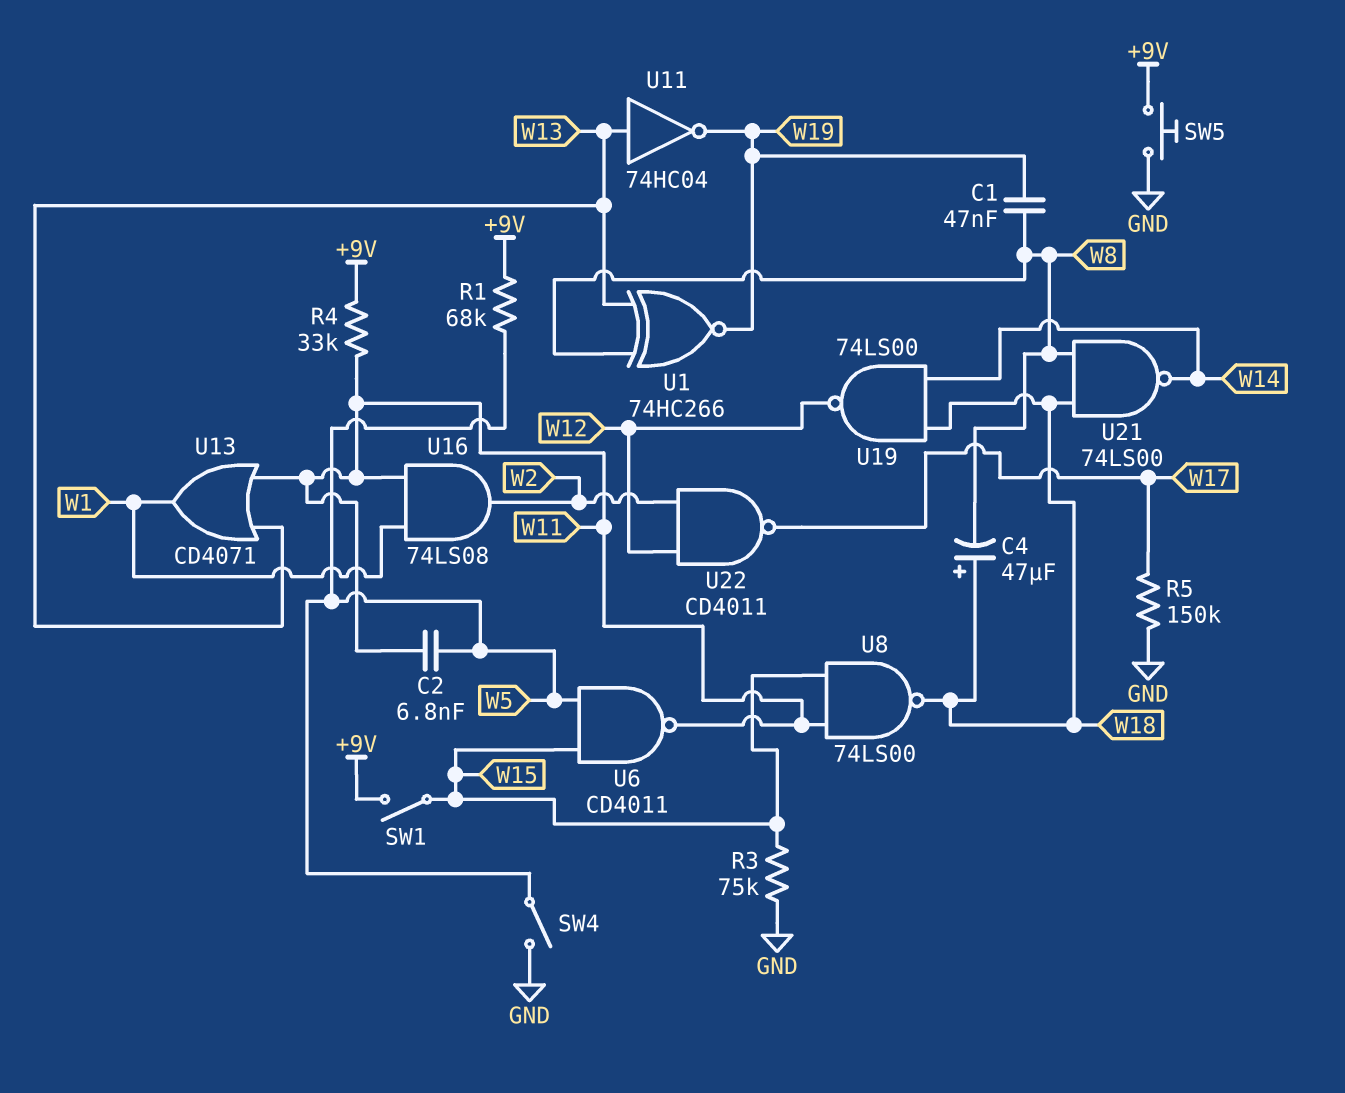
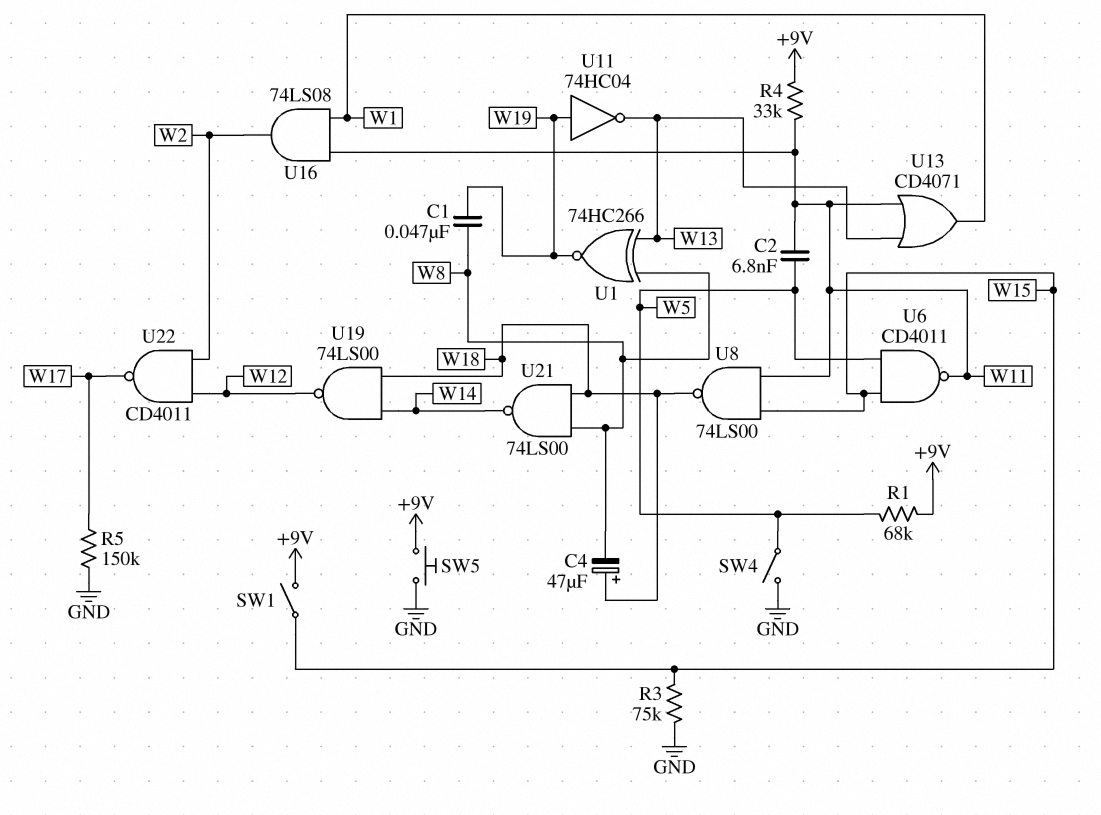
U11: NOT 74HC04 (in W13, out W19) -> NOT 74HC04 (in W19, out W13)

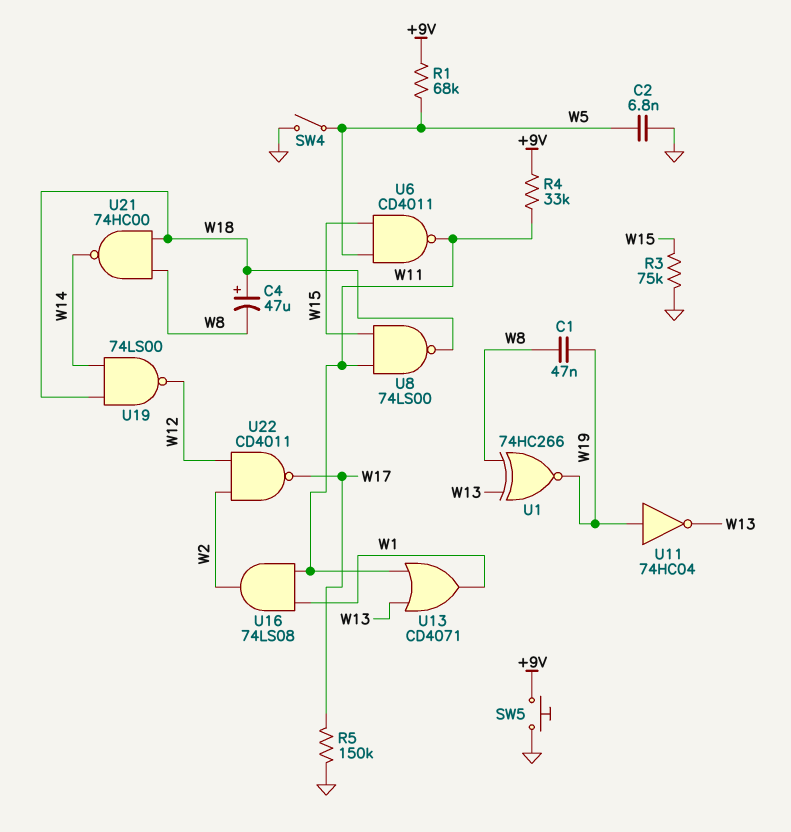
C2: 6.8nF (W5, W11) -> 6.8nF (GND, W5)
SW1: switch (+9V, W15) -> none
U21: NAND 74LS00 (in W8, in W18, out W14) -> NAND 74HC00 (in W8, in W18, out W14)

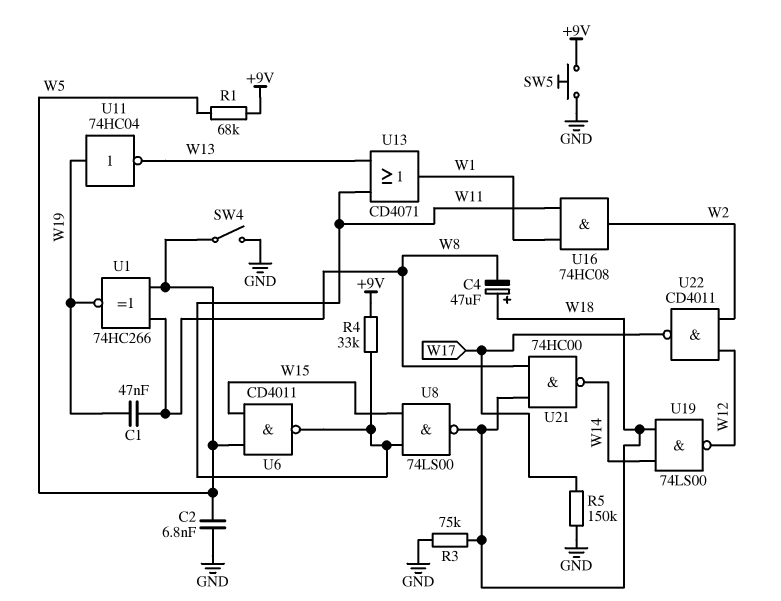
R3: 75k (GND, W15) -> 75k (GND, W18)
U1: XNOR 74HC266 (in W8, in W13, out W19) -> XNOR 74HC266 (in W5, in W8, out W19)
U16: AND 74LS08 (in W1, in W11, out W2) -> AND 74HC08 (in W1, in W11, out W2)

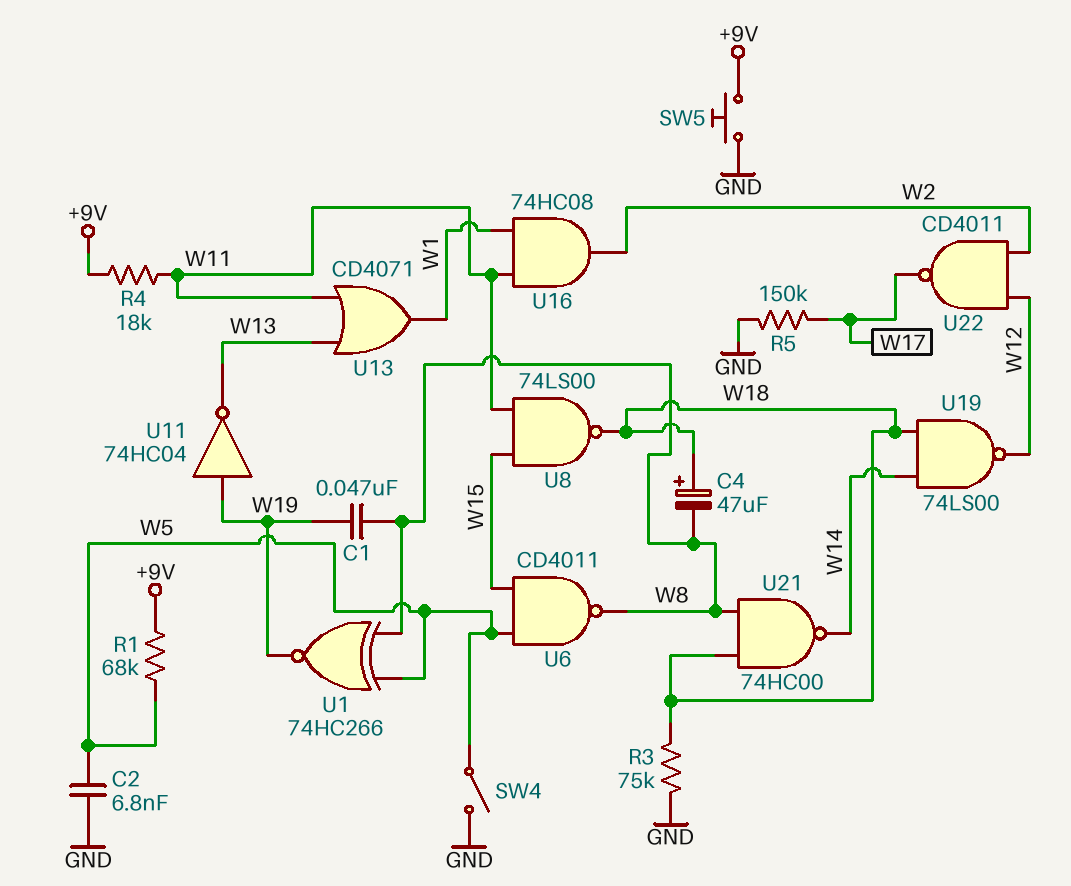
R4: 33k (+9V, W11) -> 18k (+9V, W11)
U6: NAND CD4011 (in W5, in W15, out W11) -> NAND CD4011 (in W5, in W15, out W8)

